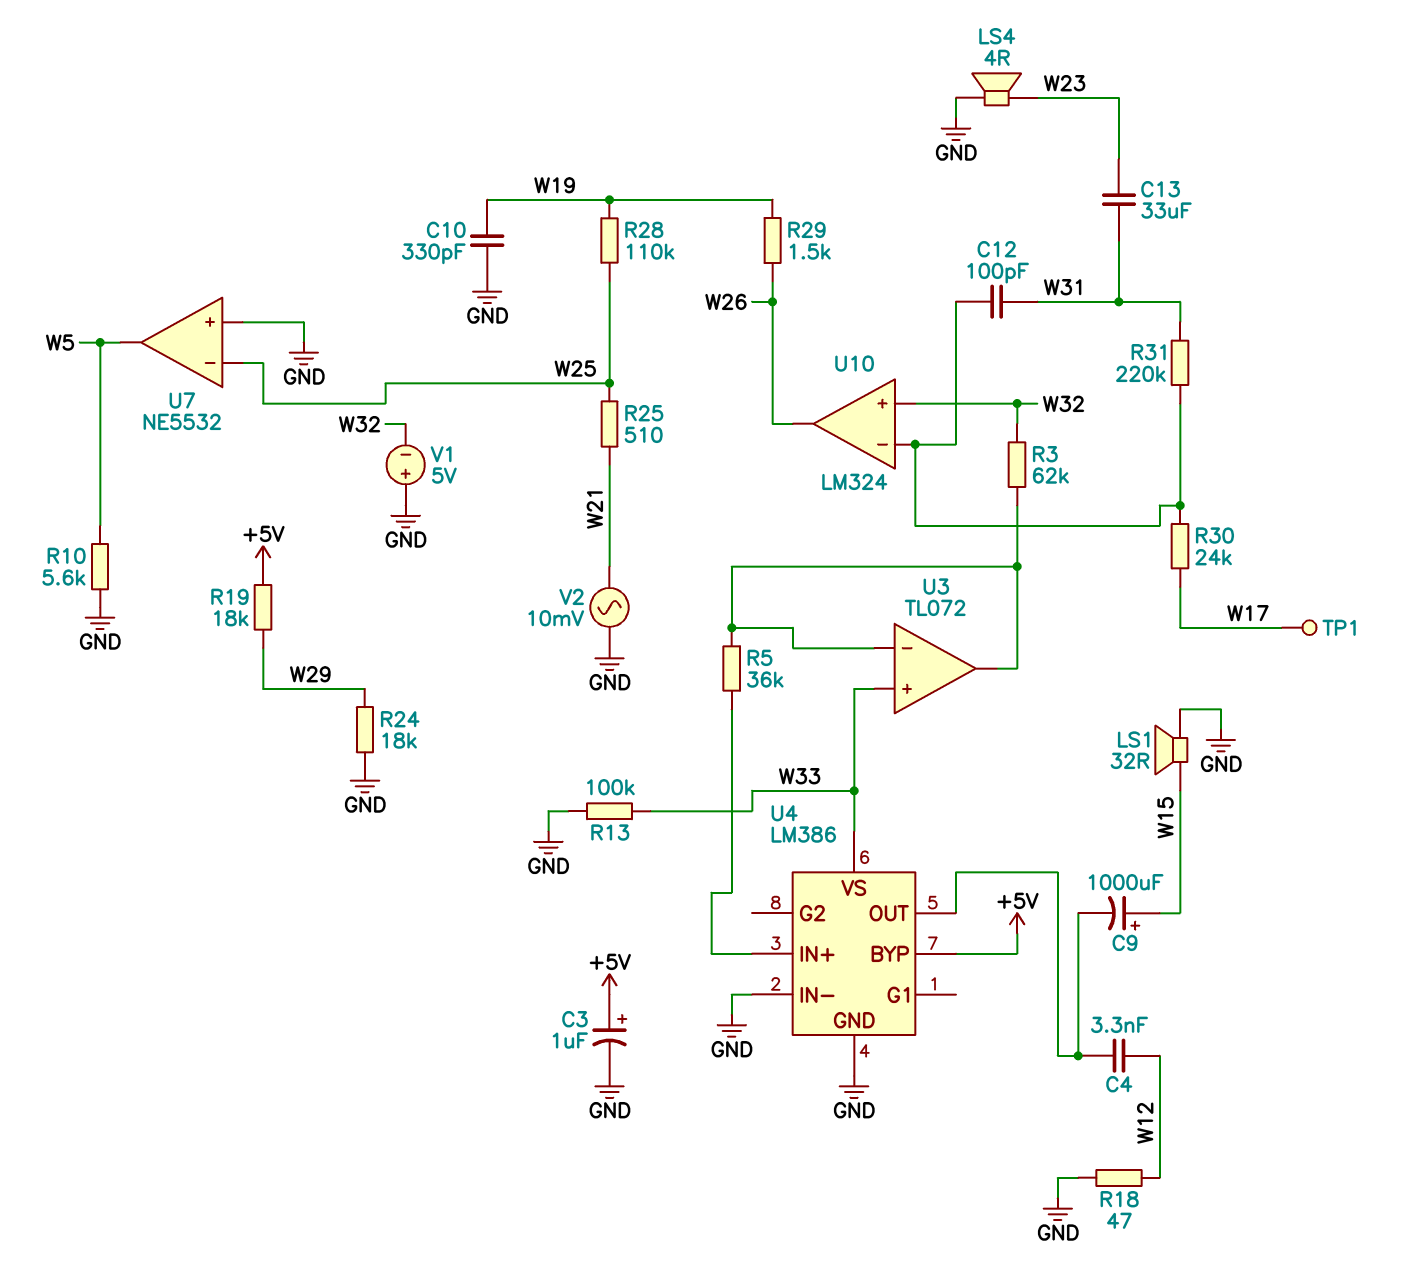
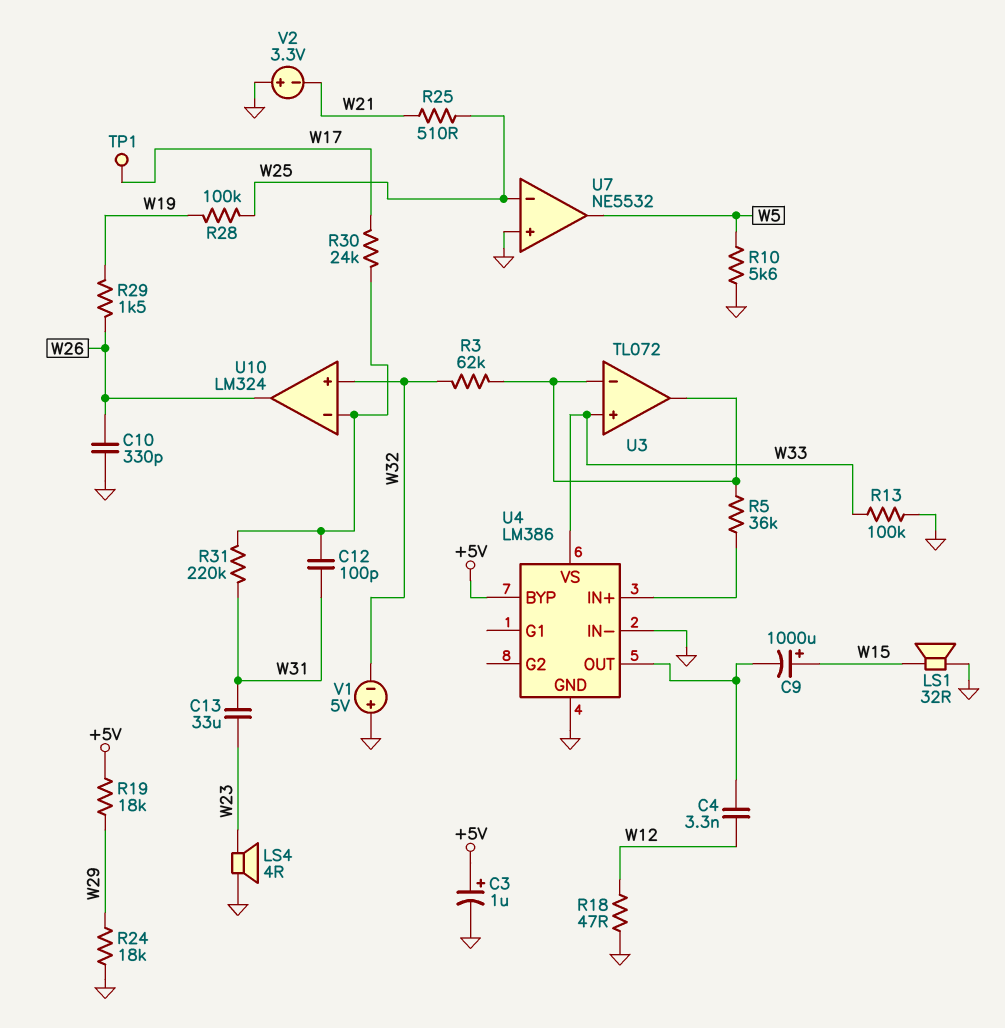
C10: 330pF (GND, W19) -> 330pF (GND, W26)
R28: 110k (W19, W25) -> 100k (W19, W25)
V2: AC 10mV (GND, W21) -> 3.3V (plus GND, minus W21)

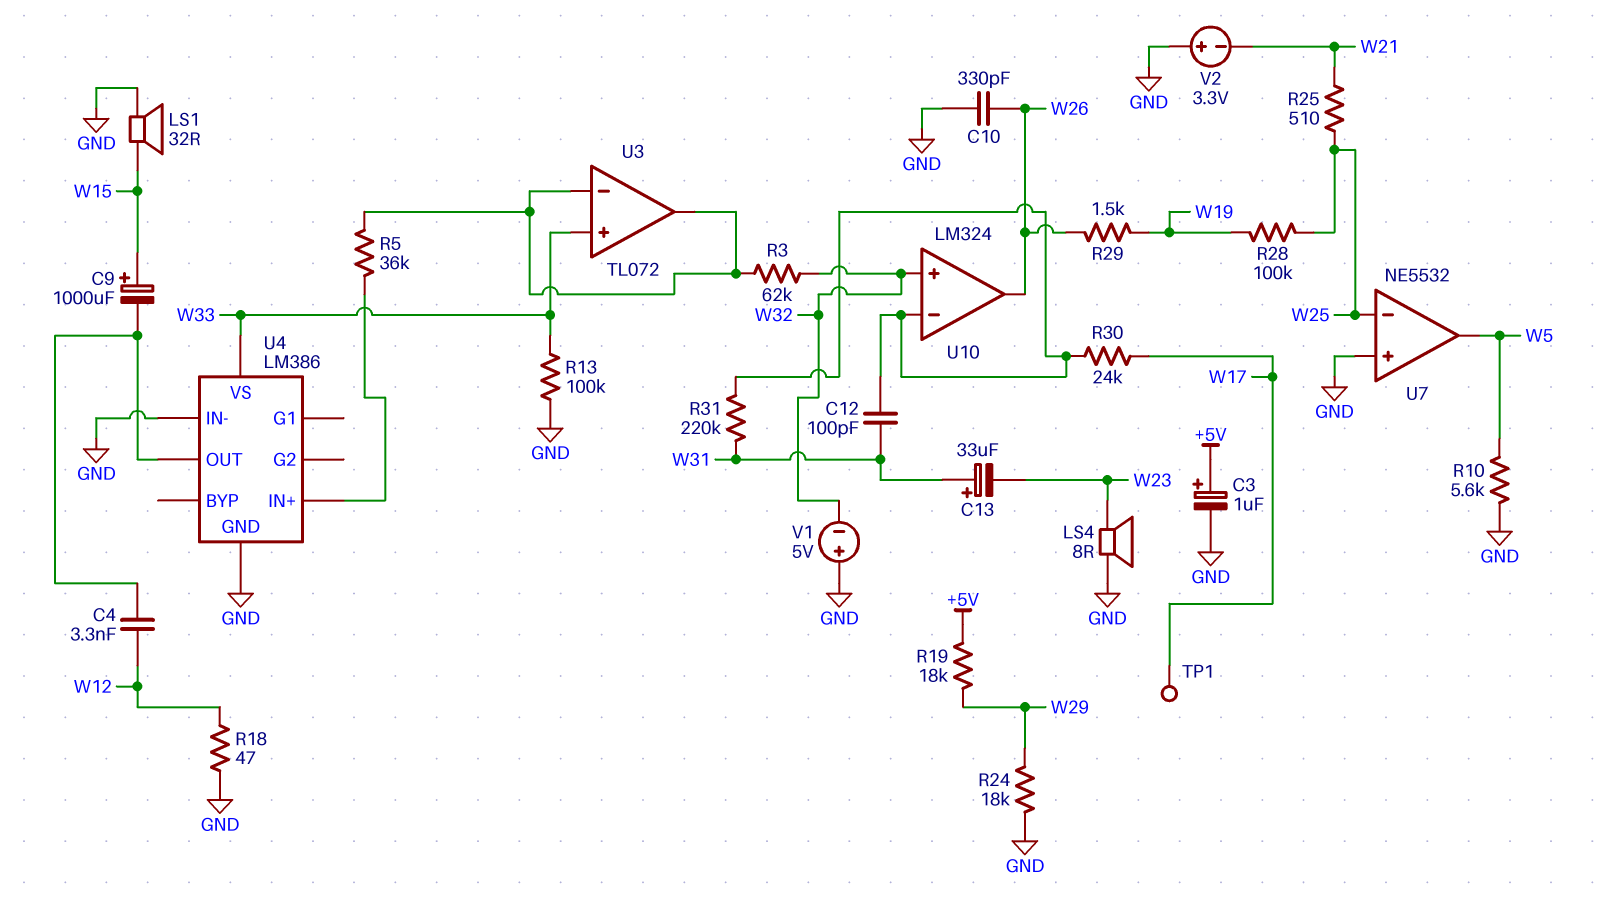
C13: 33uF (W23, W31) -> 33uF (plus W31, minus W23)
LS4: speaker 4R (GND, W23) -> speaker 8R (GND, W23)
U4 pin BYP: +5V -> none

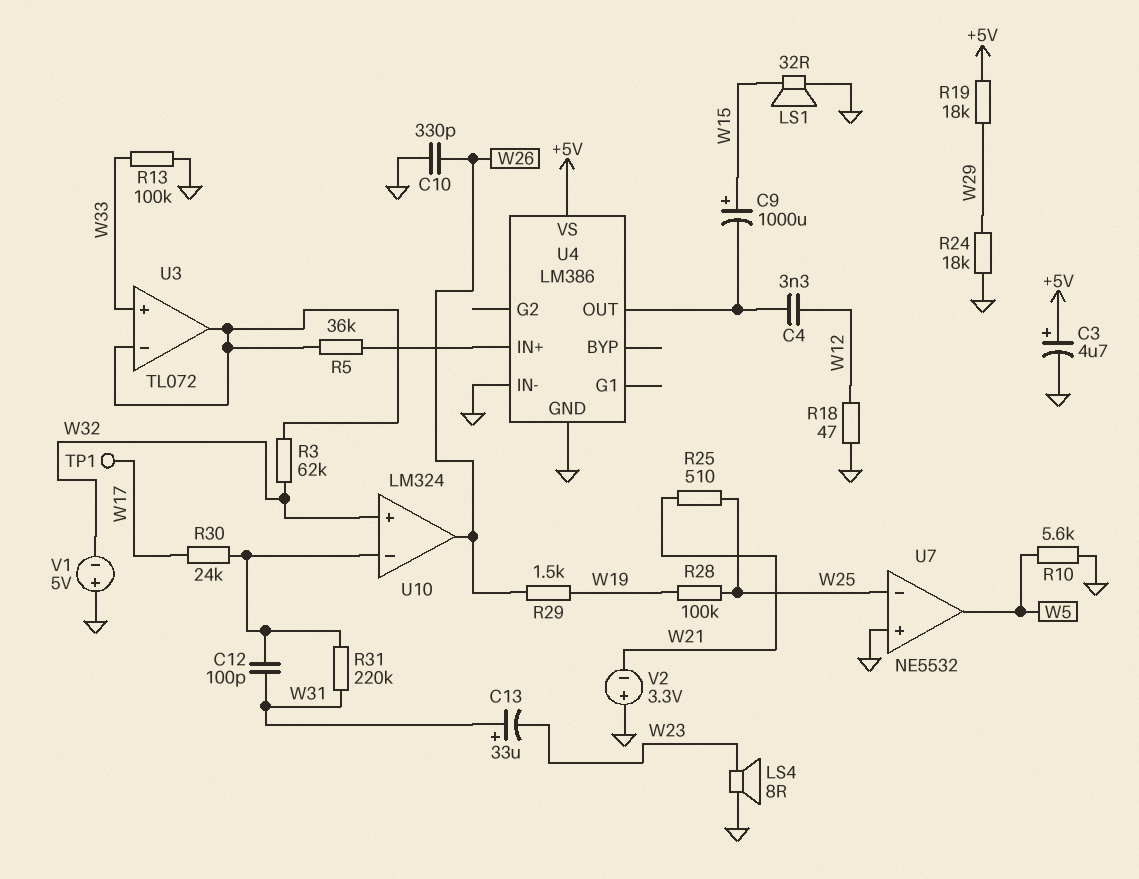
C3: 1uF (plus +5V, minus GND) -> 4.7uF (plus +5V, minus GND)
U4 pin VS: W33 -> +5V

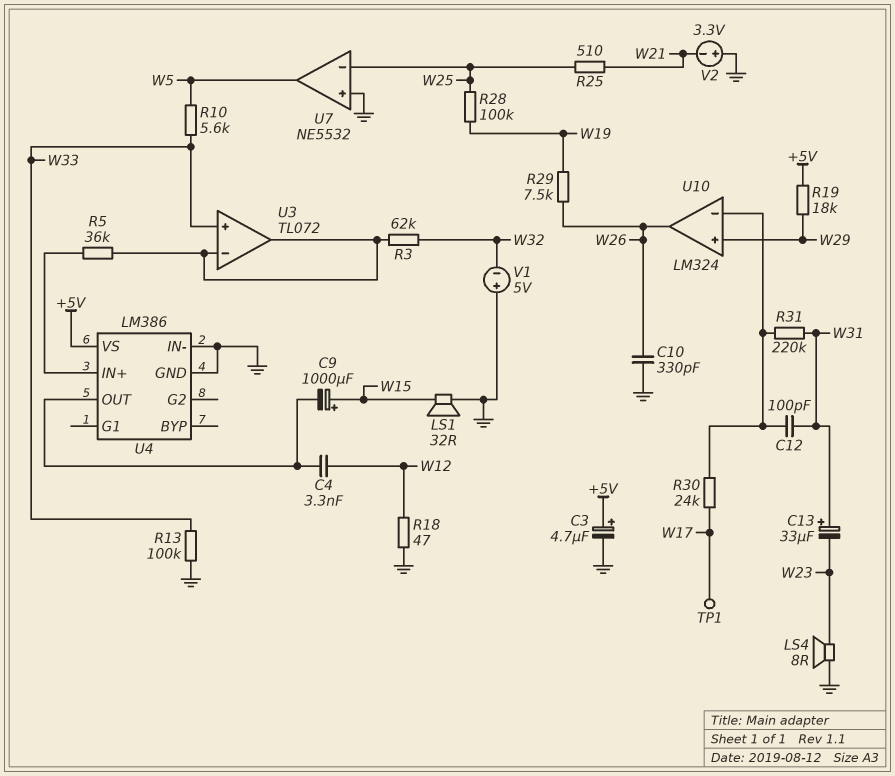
R10: 5.6k (GND, W5) -> 5.6k (W5, W33)
R24: 18k (GND, W29) -> none
R29: 1.5k (W19, W26) -> 7.5k (W19, W26)
U10 pin in+: W32 -> W29

